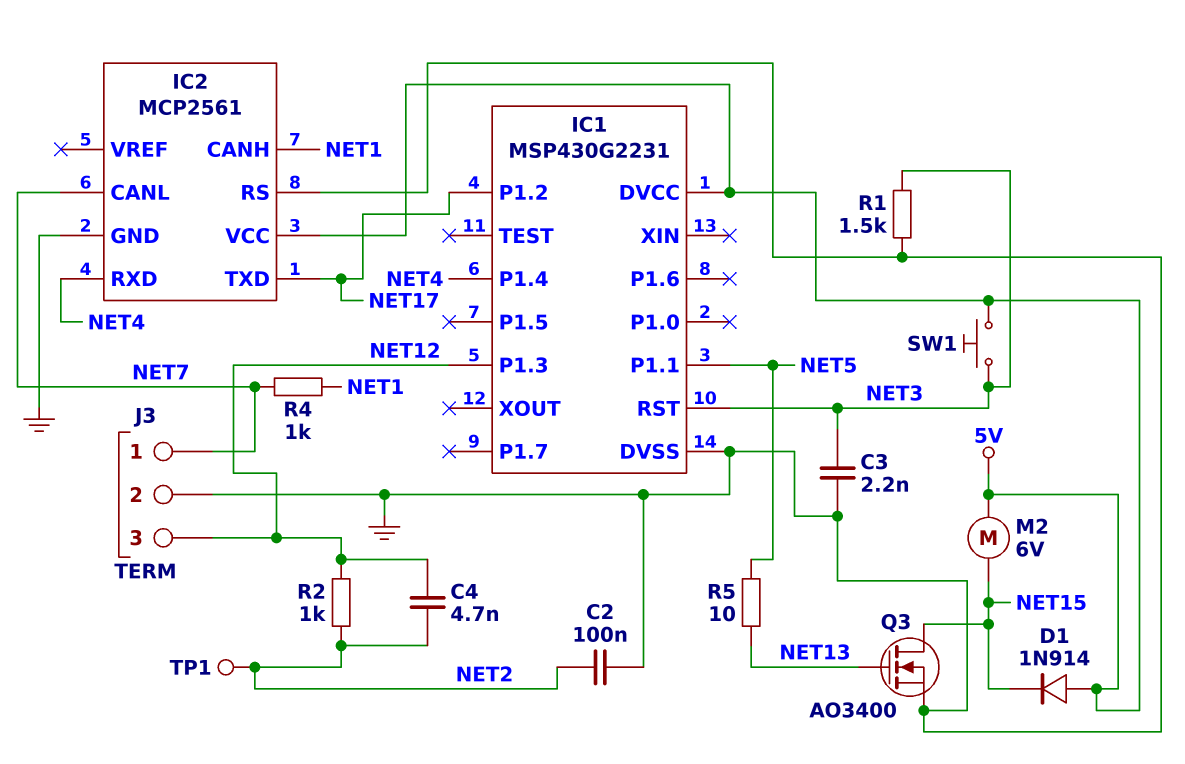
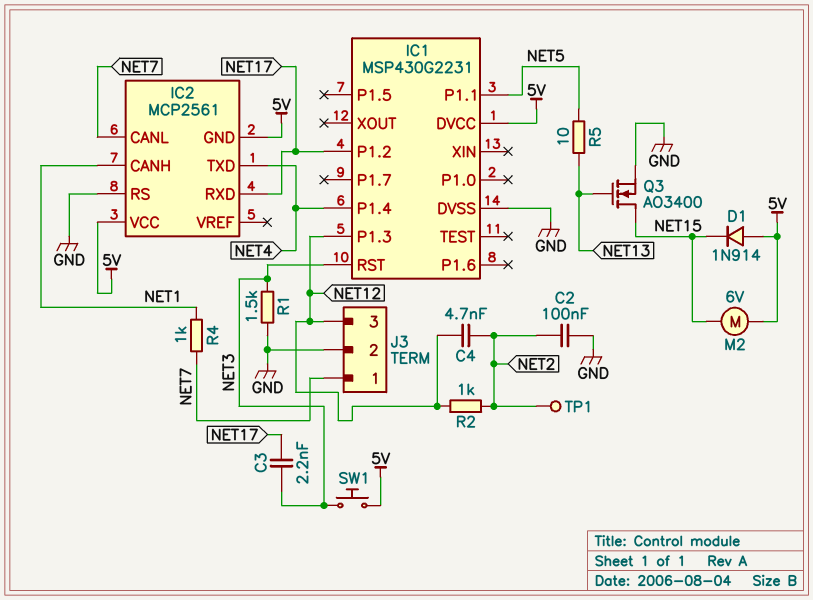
C3: 2.2nF (GND, NET3) -> 2.2nF (NET3, NET17)
IC2 pin GND: GND -> 5V
IC2 pin RXD: NET4 -> NET17
IC2 pin TXD: NET17 -> NET4

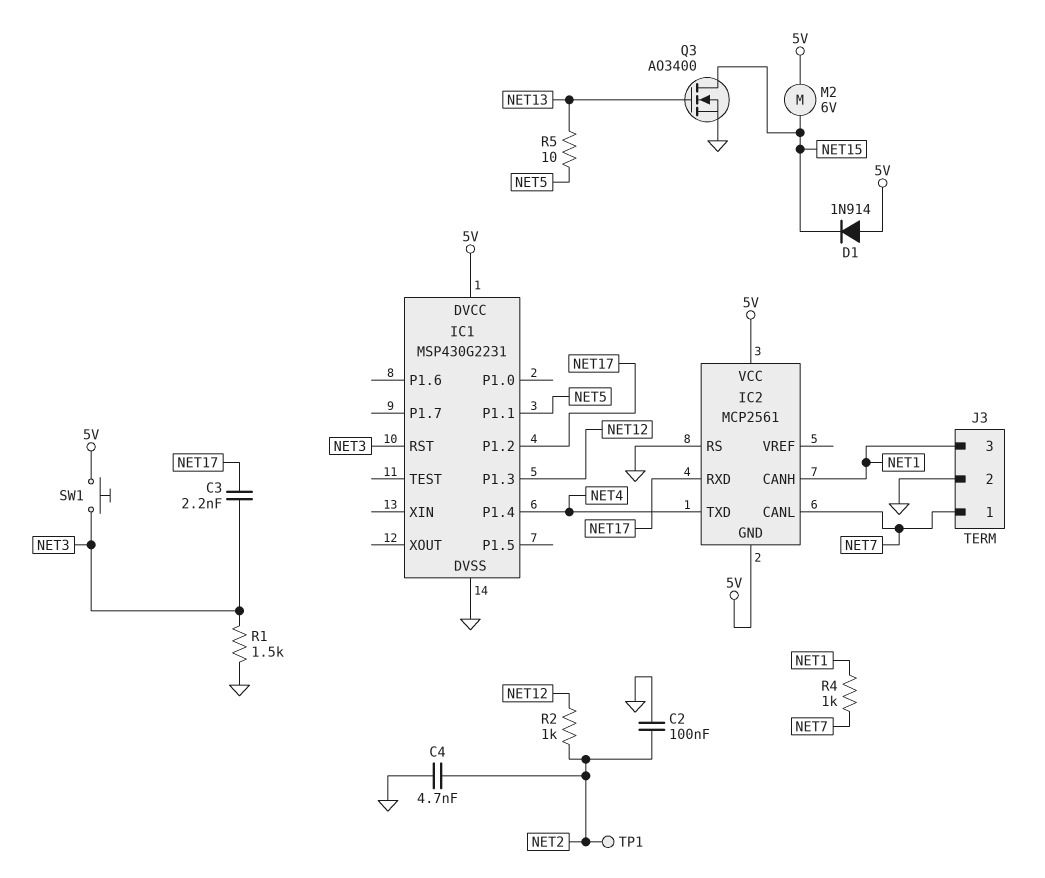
C4: 4.7nF (NET2, NET12) -> 4.7nF (GND, NET2)
J3 pin 3: NET12 -> NET1

